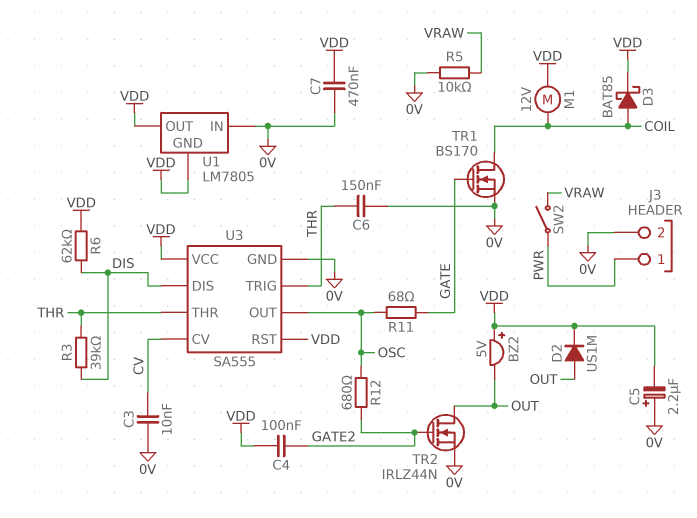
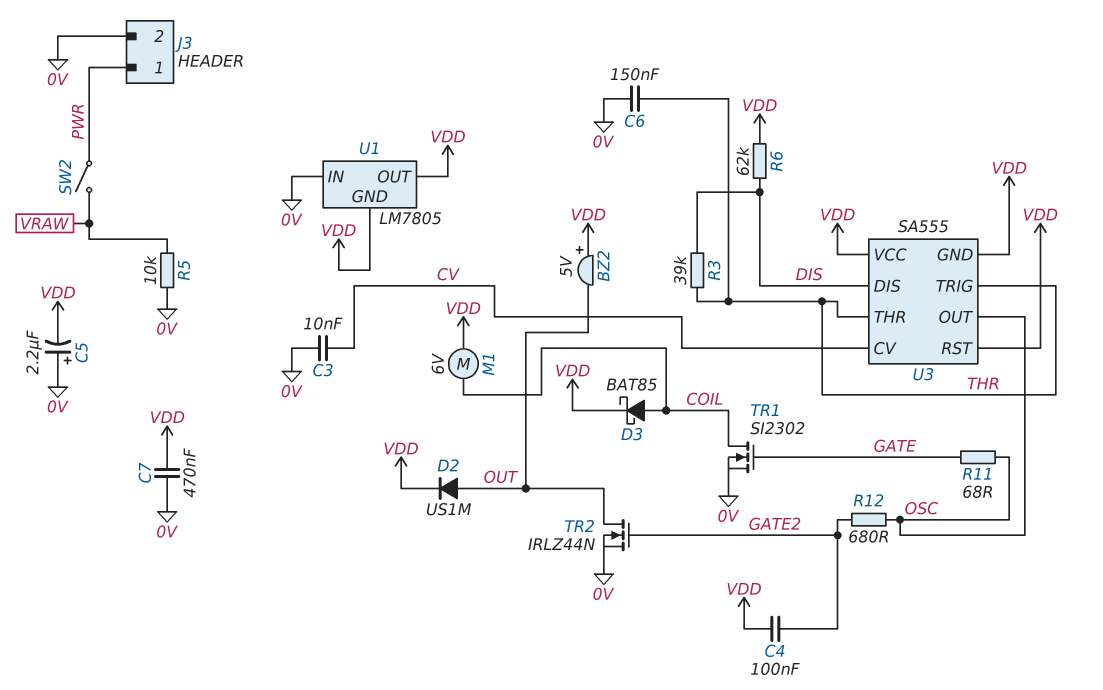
M1: motor 12V (COIL, VDD) -> motor 6V (COIL, VDD)
TR1: NMOS BS170 (G GATE, D COIL, S 0V) -> NMOS SI2302 (G GATE, D COIL, S 0V)
U3 pin GND: 0V -> VDD

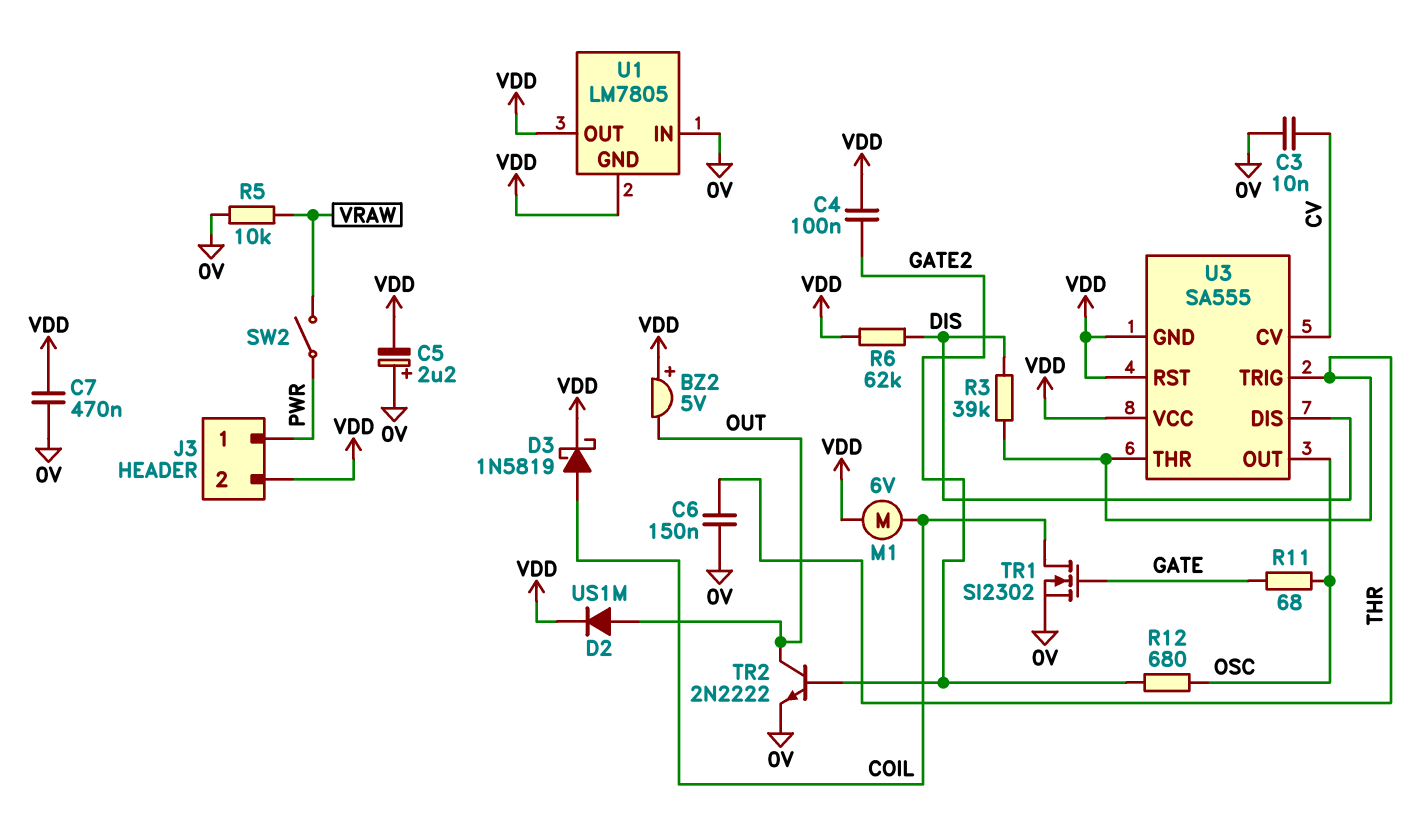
D3: schottky BAT85 (A COIL, K VDD) -> schottky 1N5819 (A COIL, K VDD)
J3 pin 2: 0V -> VDD
TR2: NMOS IRLZ44N (G GATE2, D OUT, S 0V) -> NPN 2N2222 (B GATE2, C OUT, E 0V)

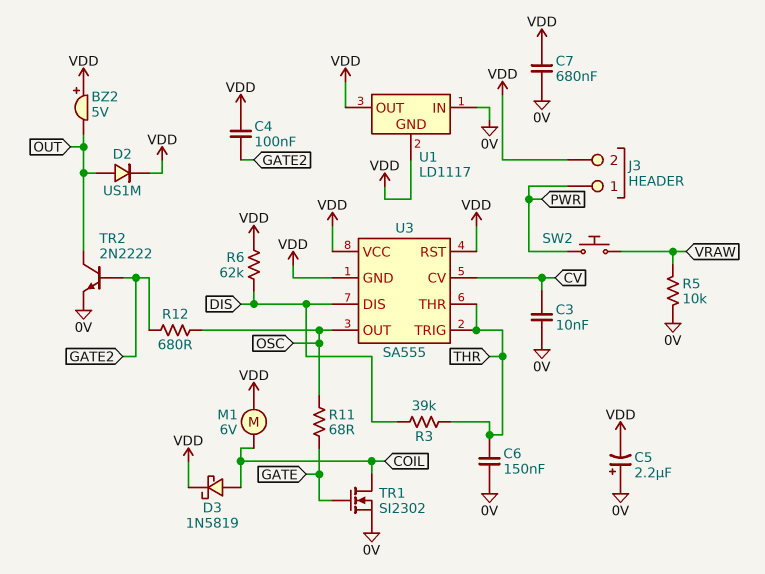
C7: 470nF (0V, VDD) -> 680nF (0V, VDD)
SW2: switch (PWR, VRAW) -> button (PWR, VRAW)
U1: LM7805 -> LD1117

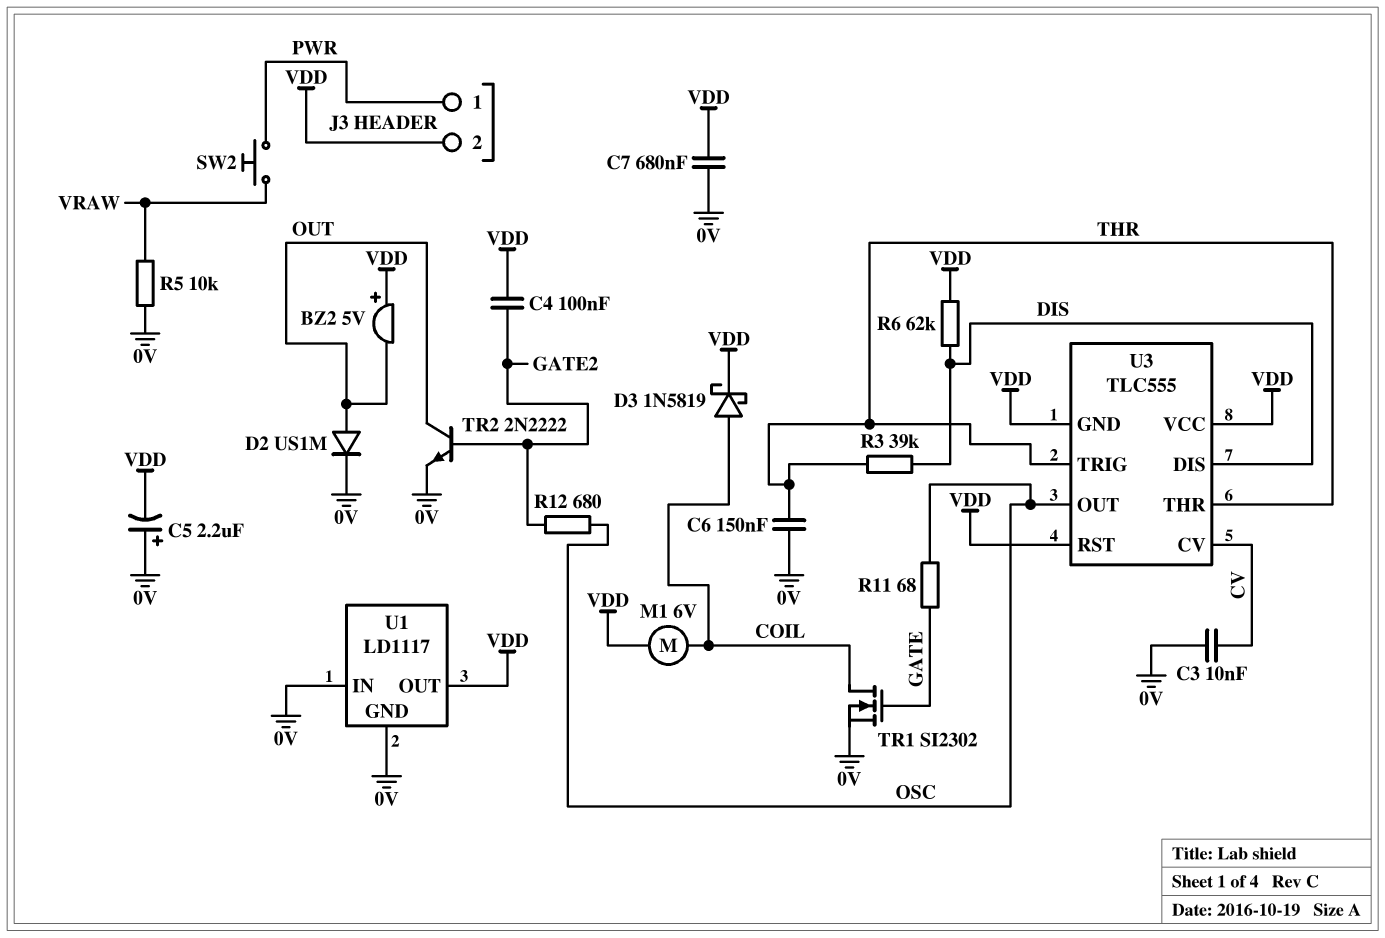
D2: diode US1M (A OUT, K VDD) -> diode US1M (A OUT, K 0V)
U1 pin GND: VDD -> 0V
U3: SA555 -> TLC555

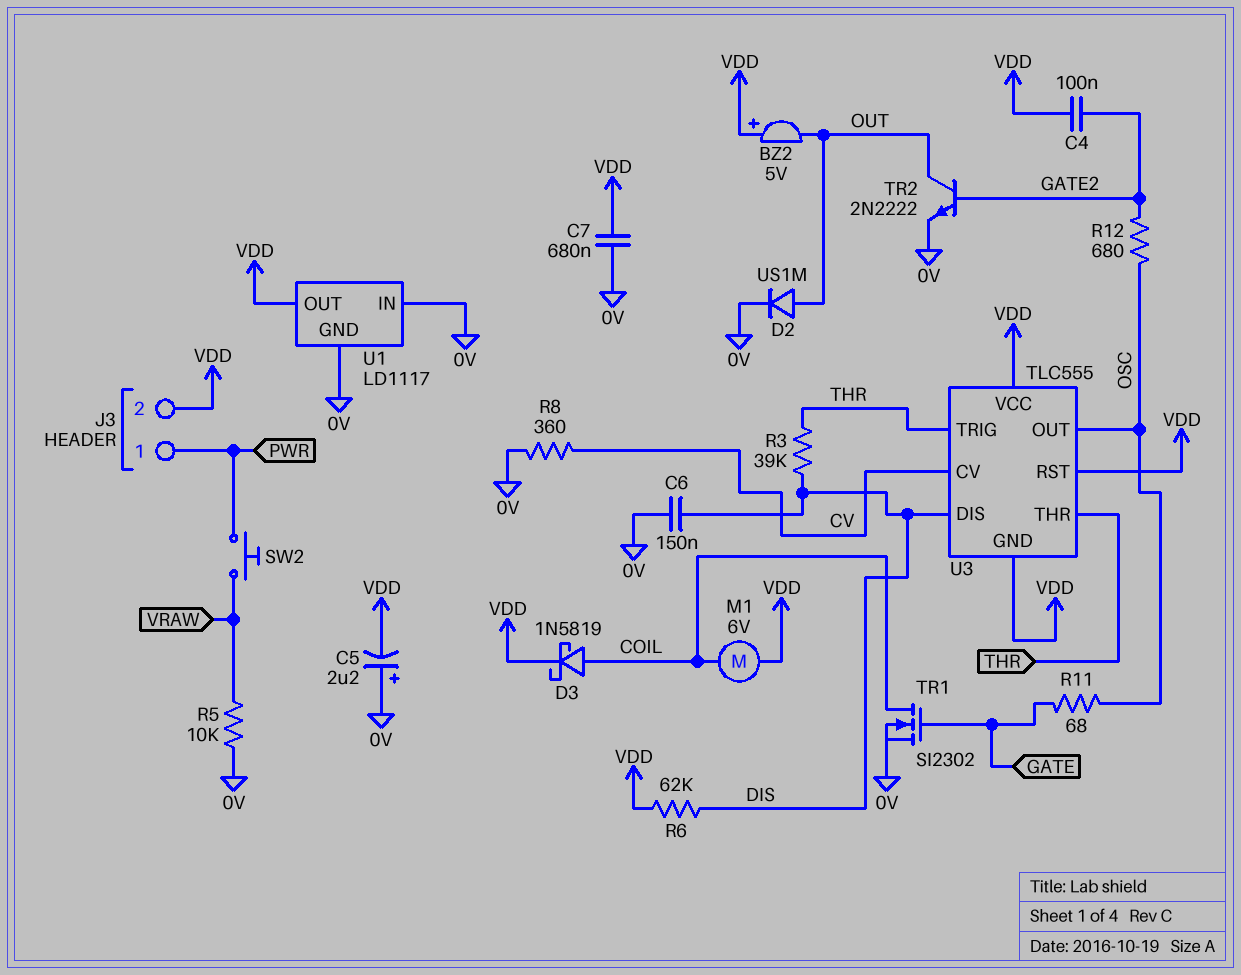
C3: 10nF (0V, CV) -> none
C6: 150nF (0V, THR) -> 150nF (0V, DIS)
R8: none -> 360 (0V, CV)

